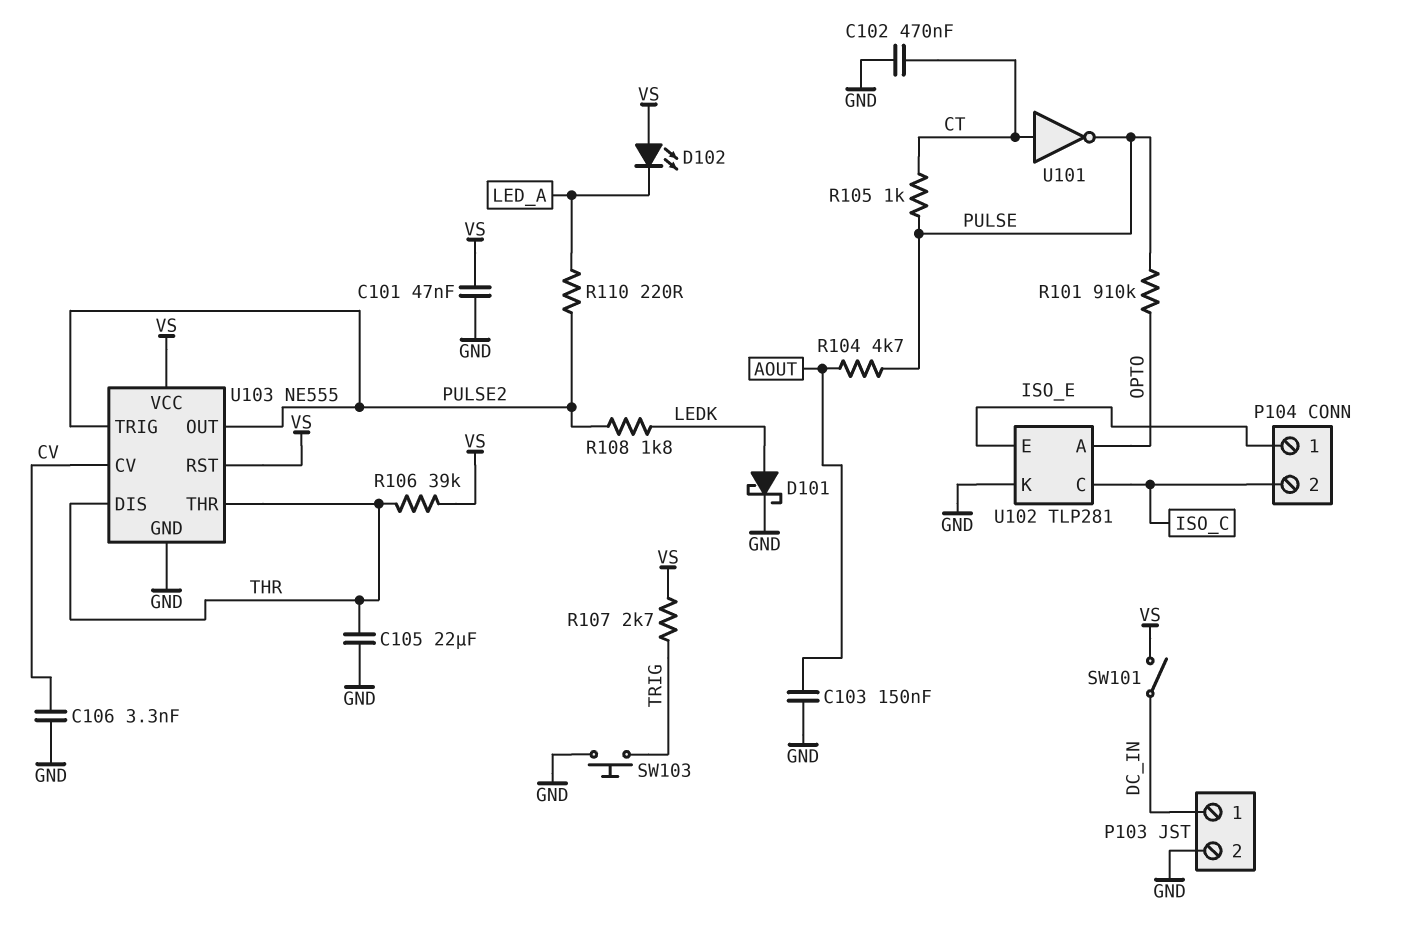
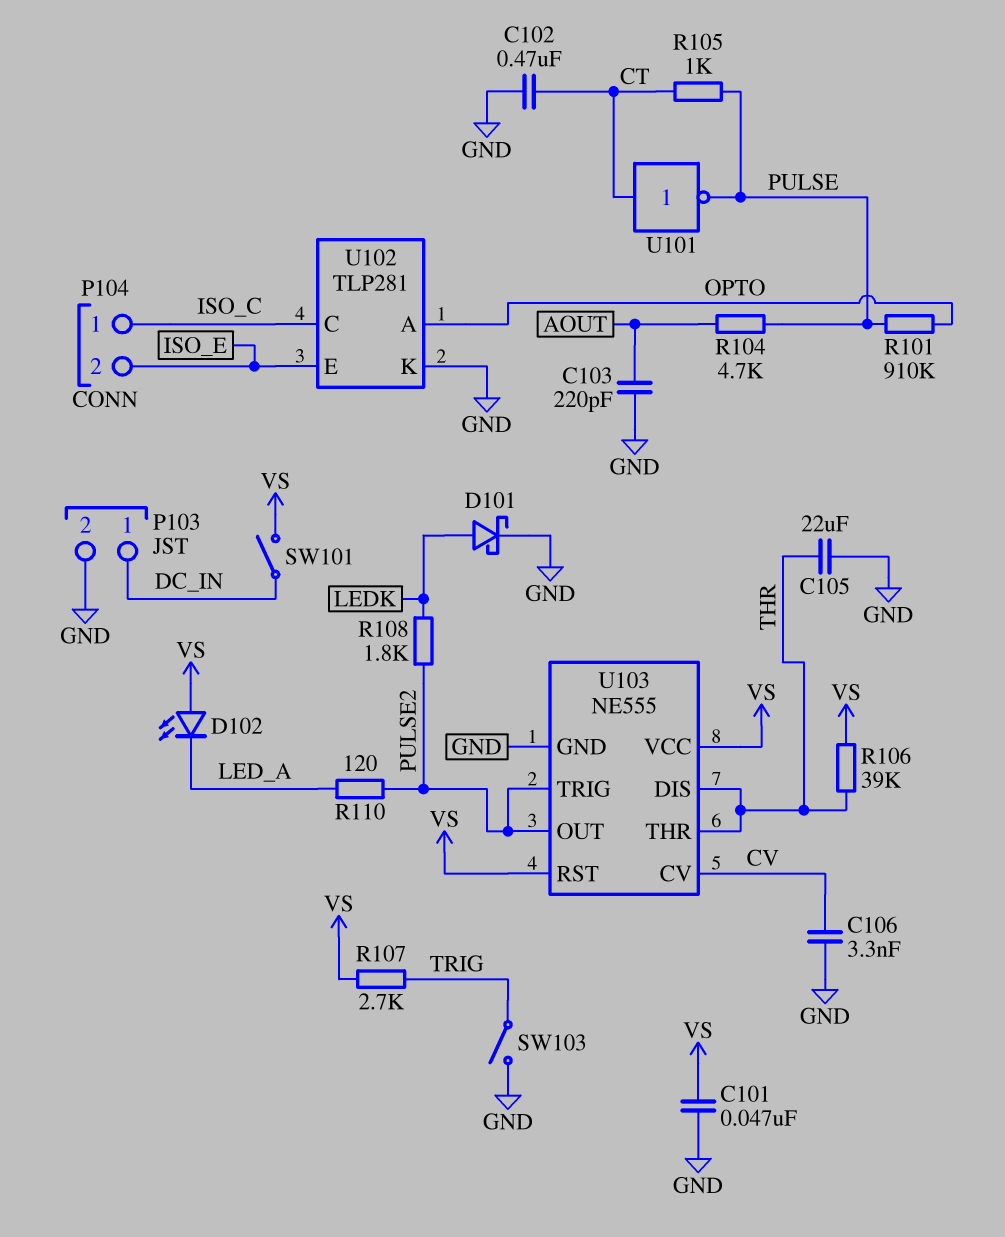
C103: 150nF (AOUT, GND) -> 220pF (AOUT, GND)
P104 pin 1: ISO_E -> ISO_C
P104 pin 2: ISO_C -> ISO_E
R110: 220 (LED_A, PULSE2) -> 120 (LED_A, PULSE2)
SW103: button (GND, TRIG) -> switch (GND, TRIG)

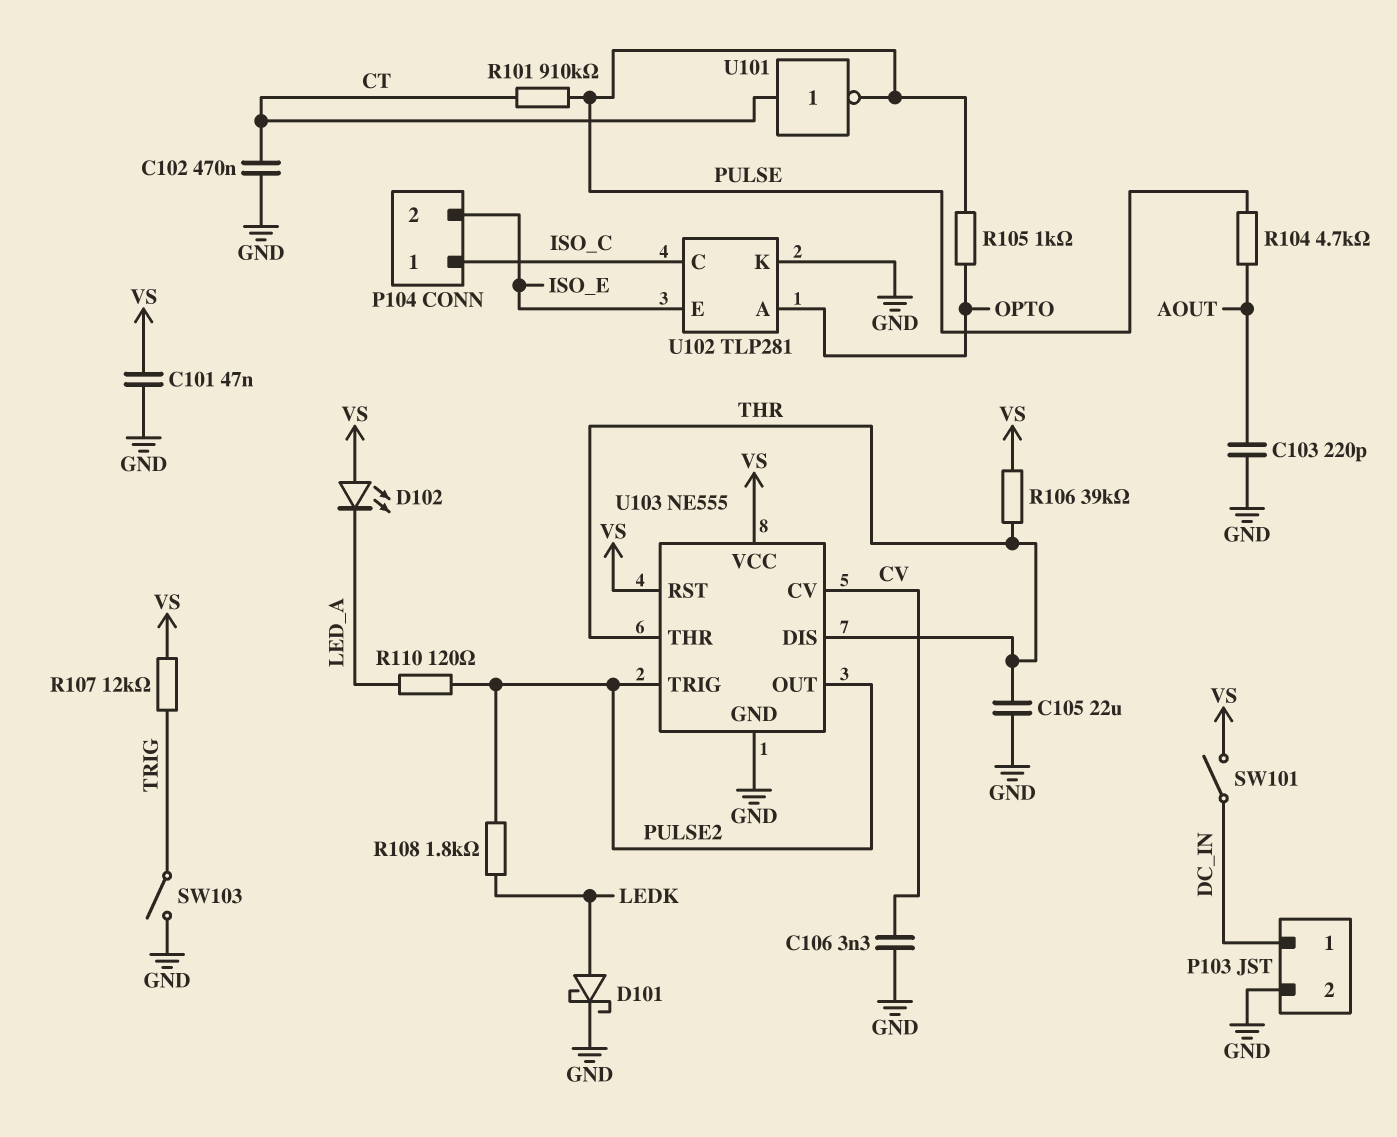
R101: 910k (OPTO, PULSE) -> 910k (CT, PULSE)
R105: 1k (CT, PULSE) -> 1k (OPTO, PULSE)
R107: 2.7k (TRIG, VS) -> 12k (TRIG, VS)

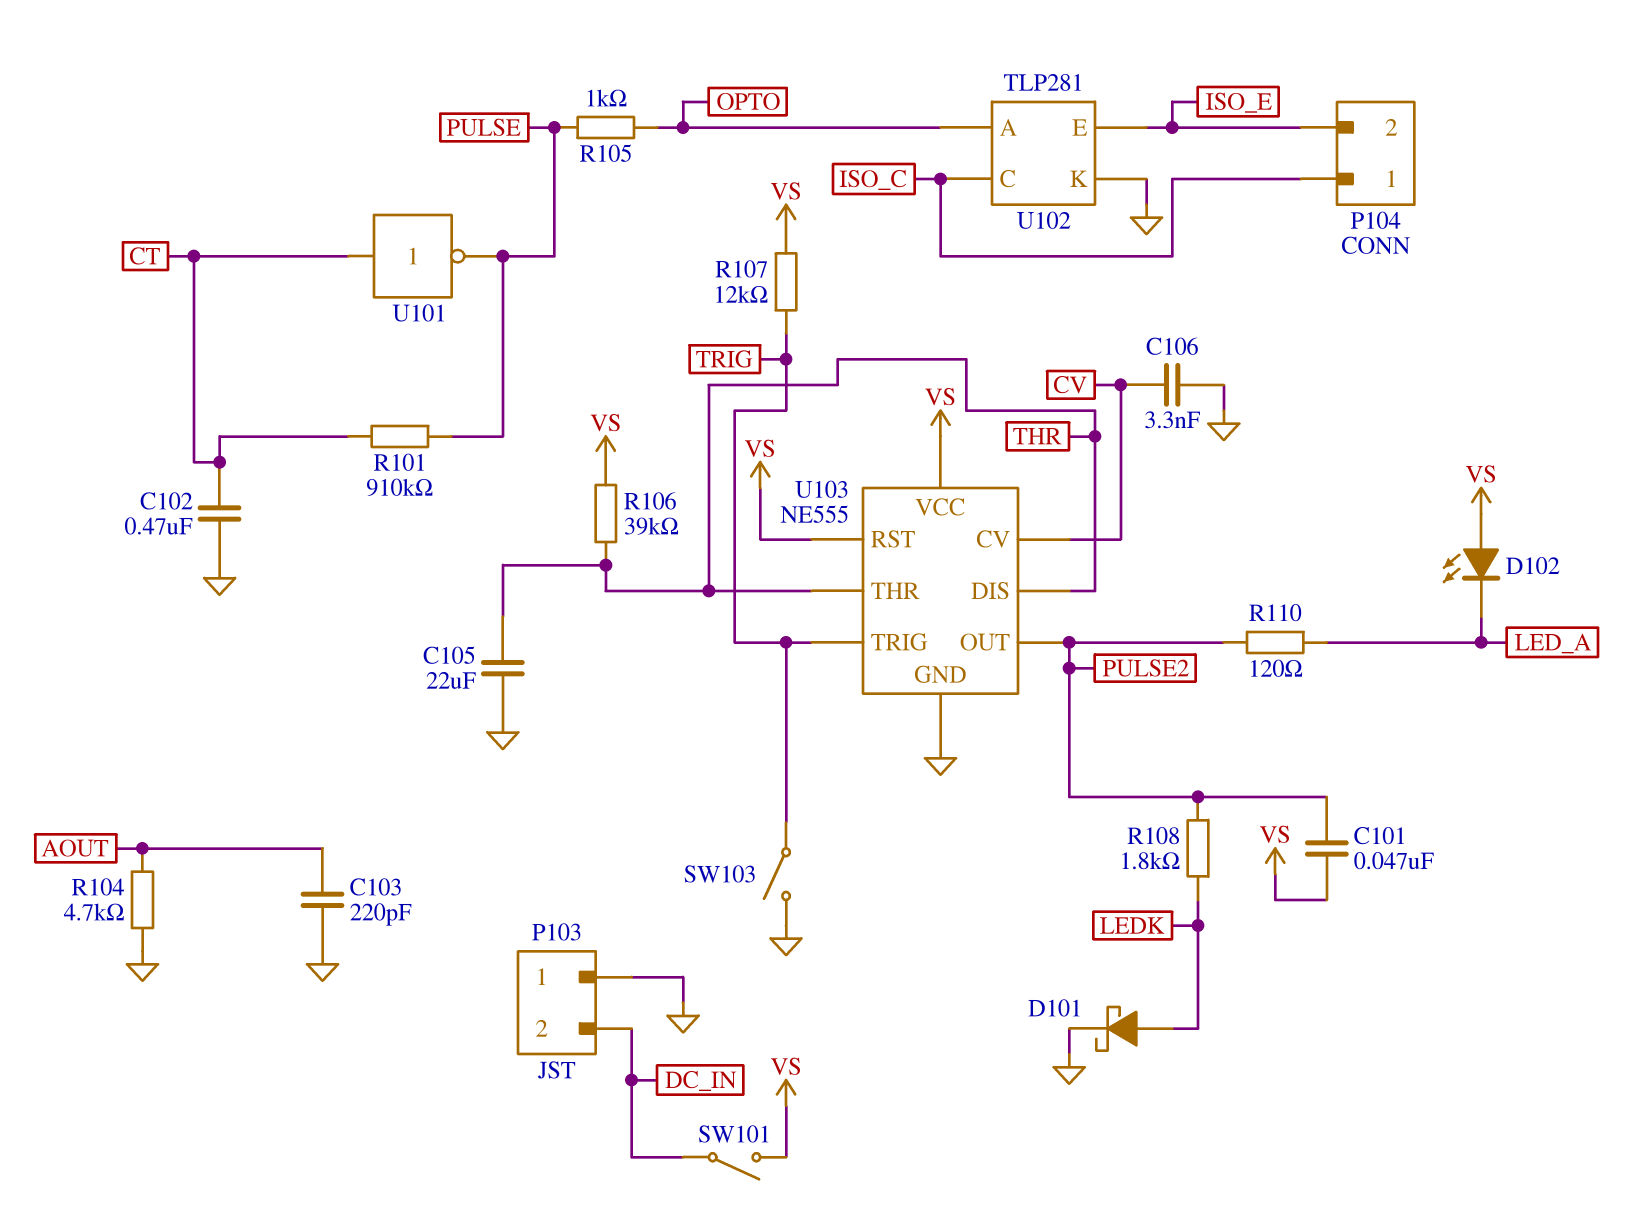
C101: 47nF (GND, VS) -> 47nF (PULSE2, VS)
P103 pin 1: DC_IN -> GND
P103 pin 2: GND -> DC_IN
R104: 4.7k (AOUT, PULSE) -> 4.7k (AOUT, GND)
U103 pin TRIG: PULSE2 -> TRIG

